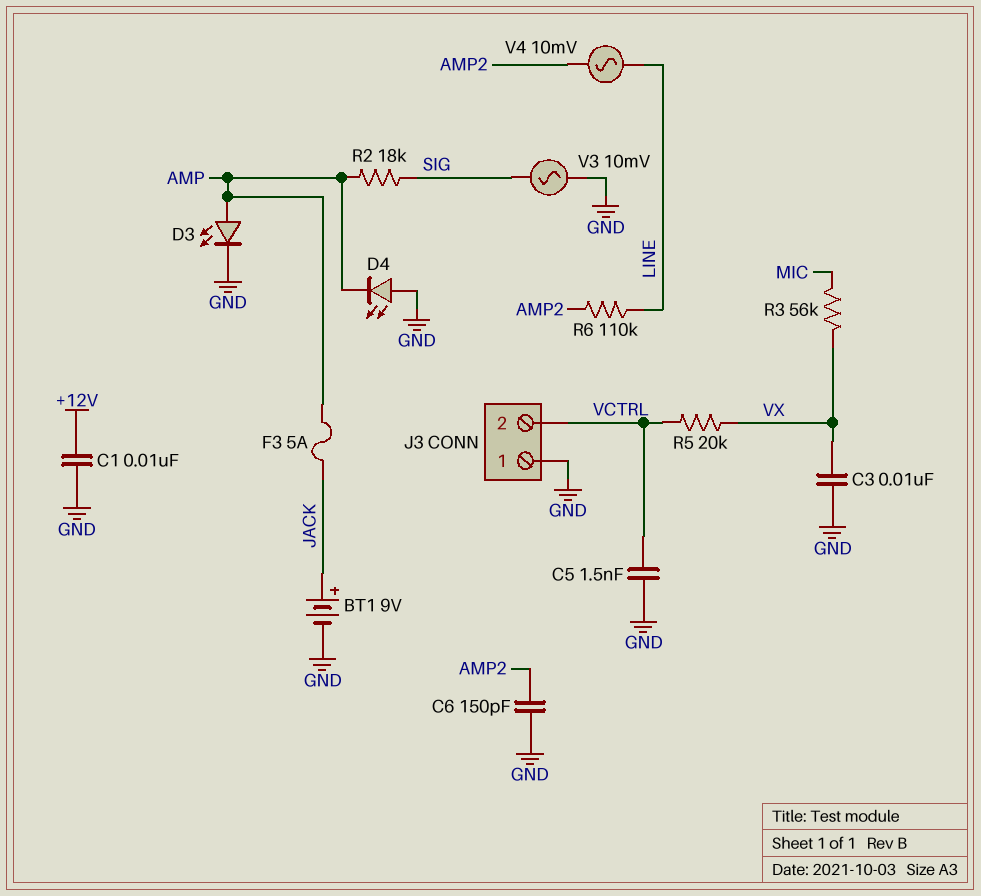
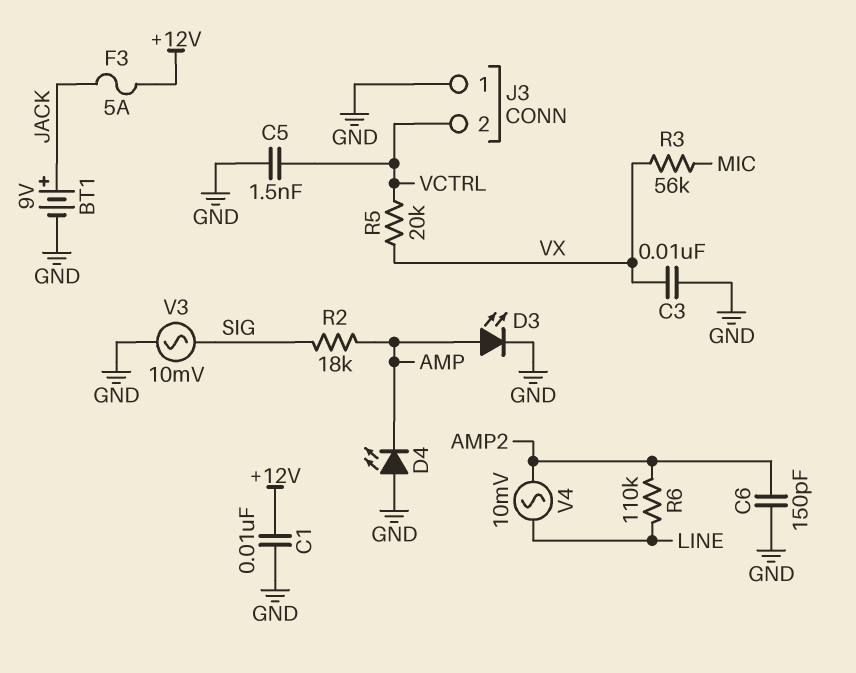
F3: 5A (AMP, JACK) -> 5A (+12V, JACK)

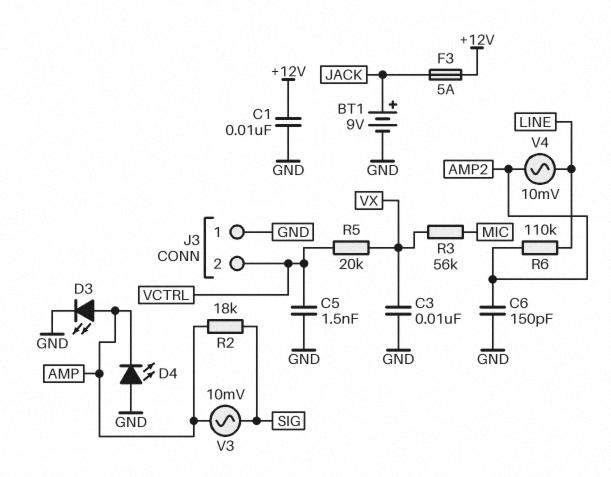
V3: AC 10mV (GND, SIG) -> AC 10mV (AMP, SIG)

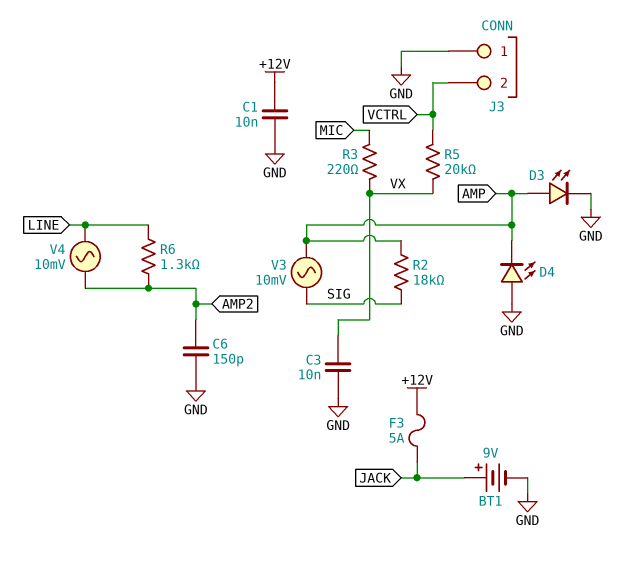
C5: 1.5nF (GND, VCTRL) -> none
R3: 56k (MIC, VX) -> 220 (MIC, VX)
R6: 110k (AMP2, LINE) -> 1.3k (AMP2, LINE)

